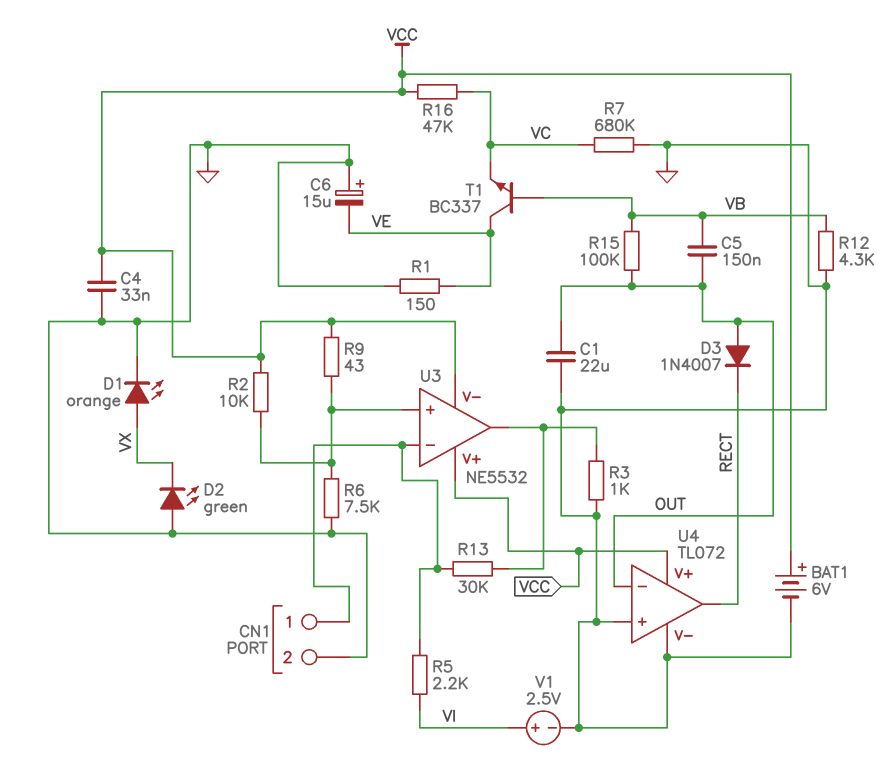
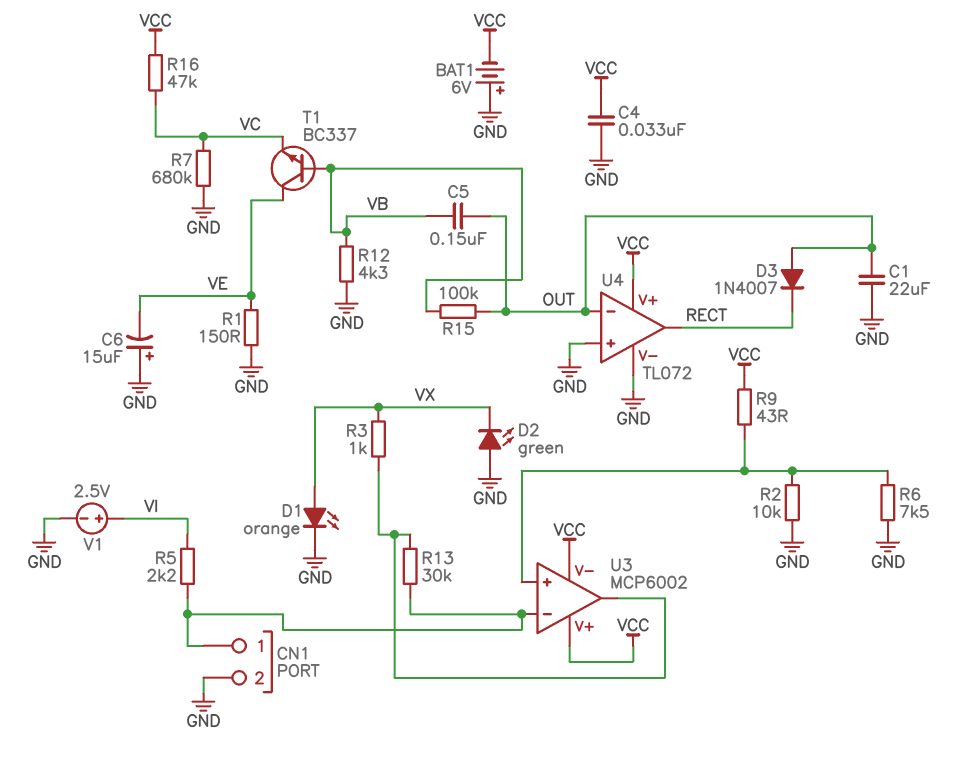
BAT1: 6V (plus VCC, minus GND) -> 6V (plus GND, minus VCC)
R2: 10k (U3/in+, VCC) -> 10k (GND, U3/in+)
R3: 1k (GND, U3/out) -> 1k (U3/out, VX)
U3: NE5532 -> MCP6002

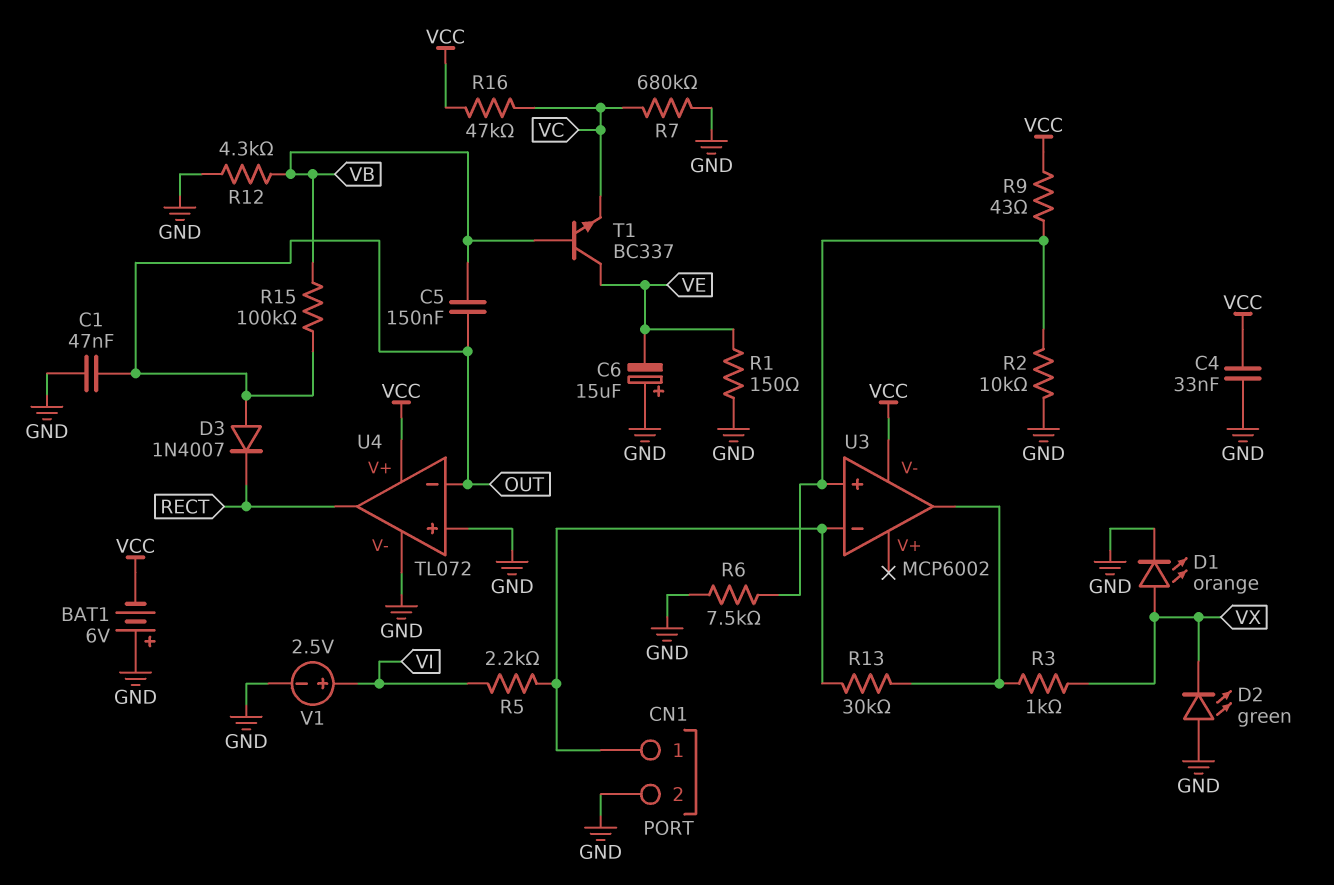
C1: 22uF (GND, OUT) -> 47nF (GND, OUT)
U3 pin V+: VCC -> none

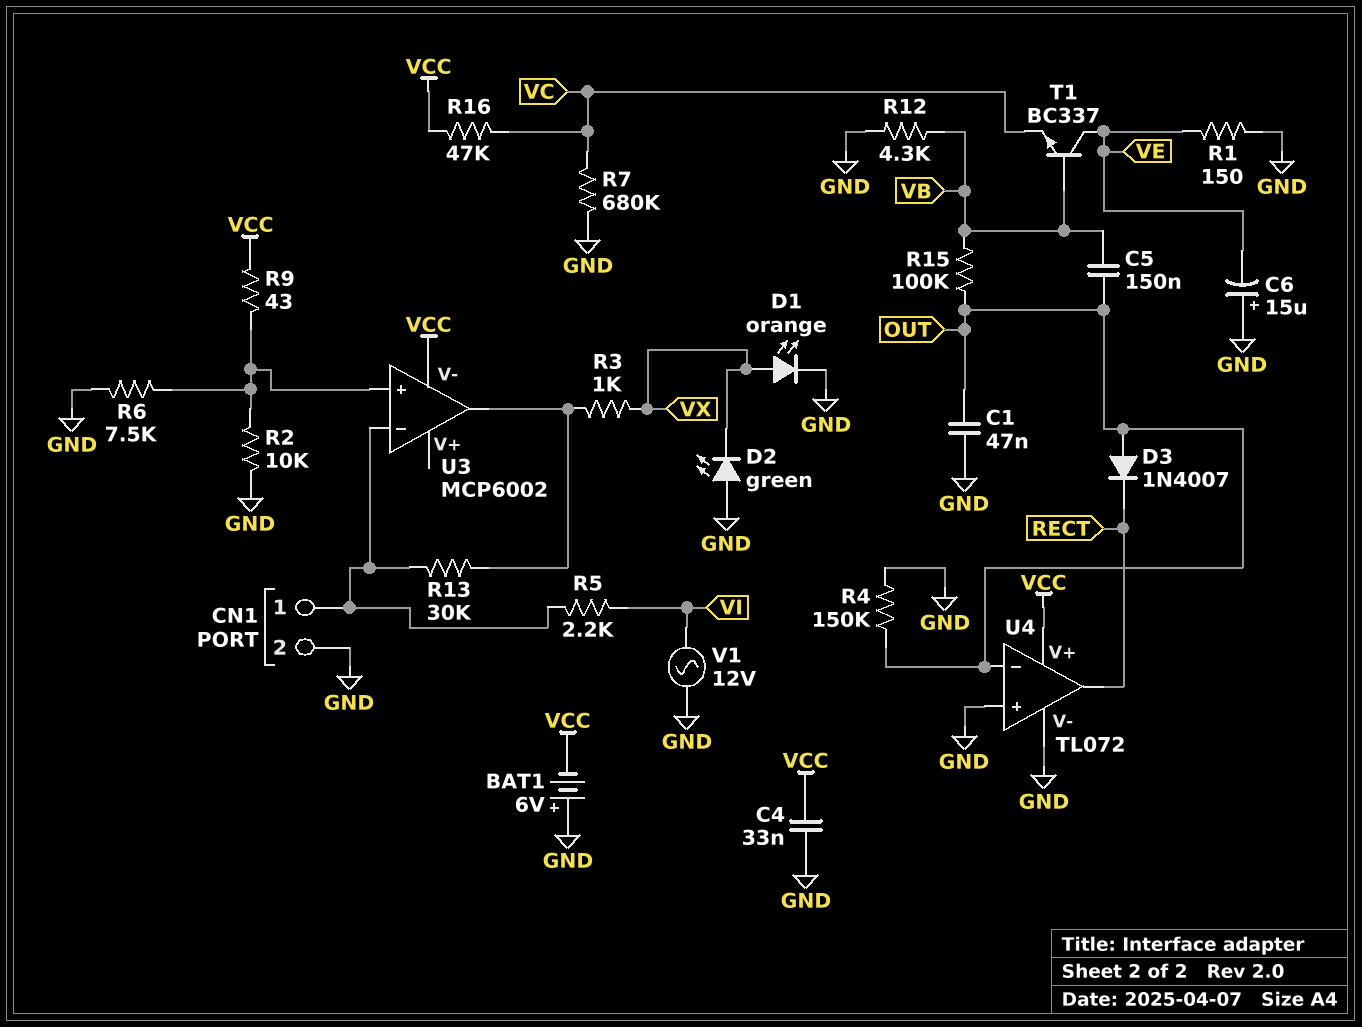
R4: none -> 150k (GND, OUT)
V1: 2.5V (plus VI, minus GND) -> AC 12V (GND, VI)

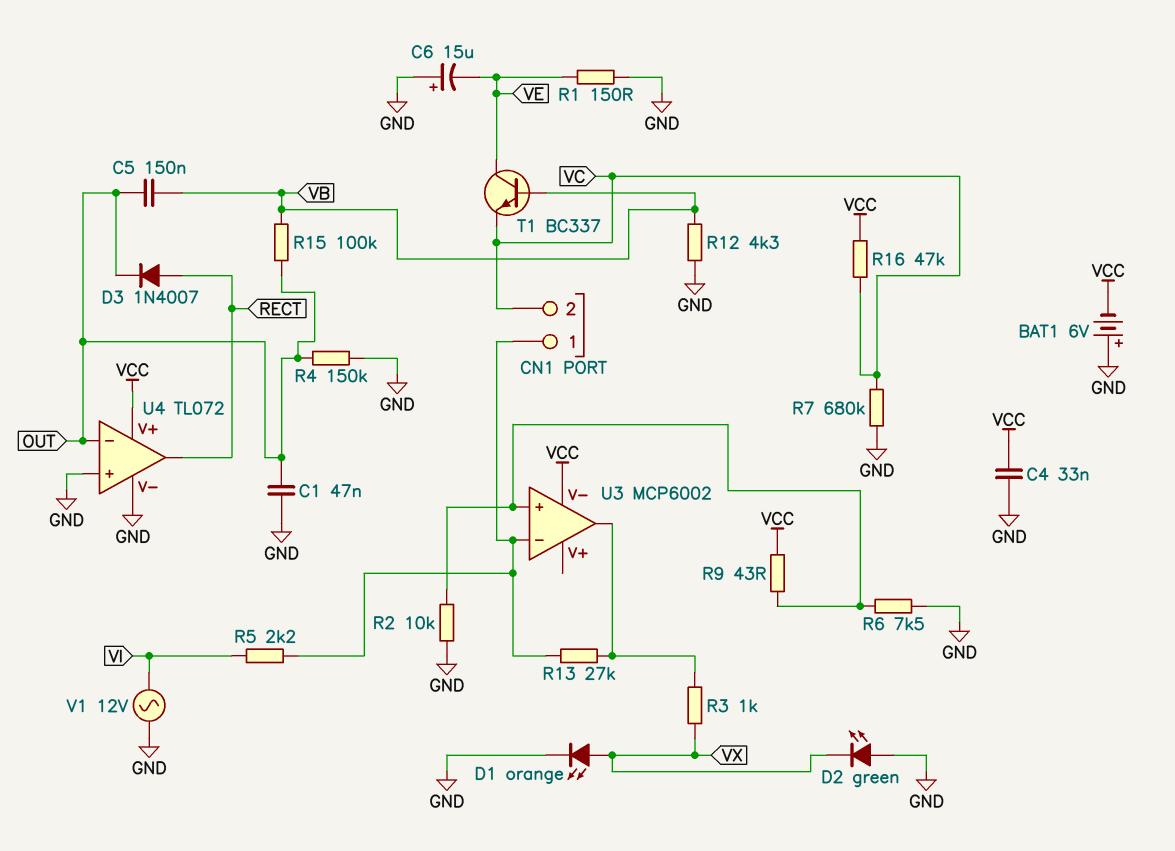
CN1 pin 2: GND -> VC
D3: diode 1N4007 (A OUT, K RECT) -> diode 1N4007 (A RECT, K OUT)
R13: 30k (CN1/1, U3/out) -> 27k (CN1/1, U3/out)

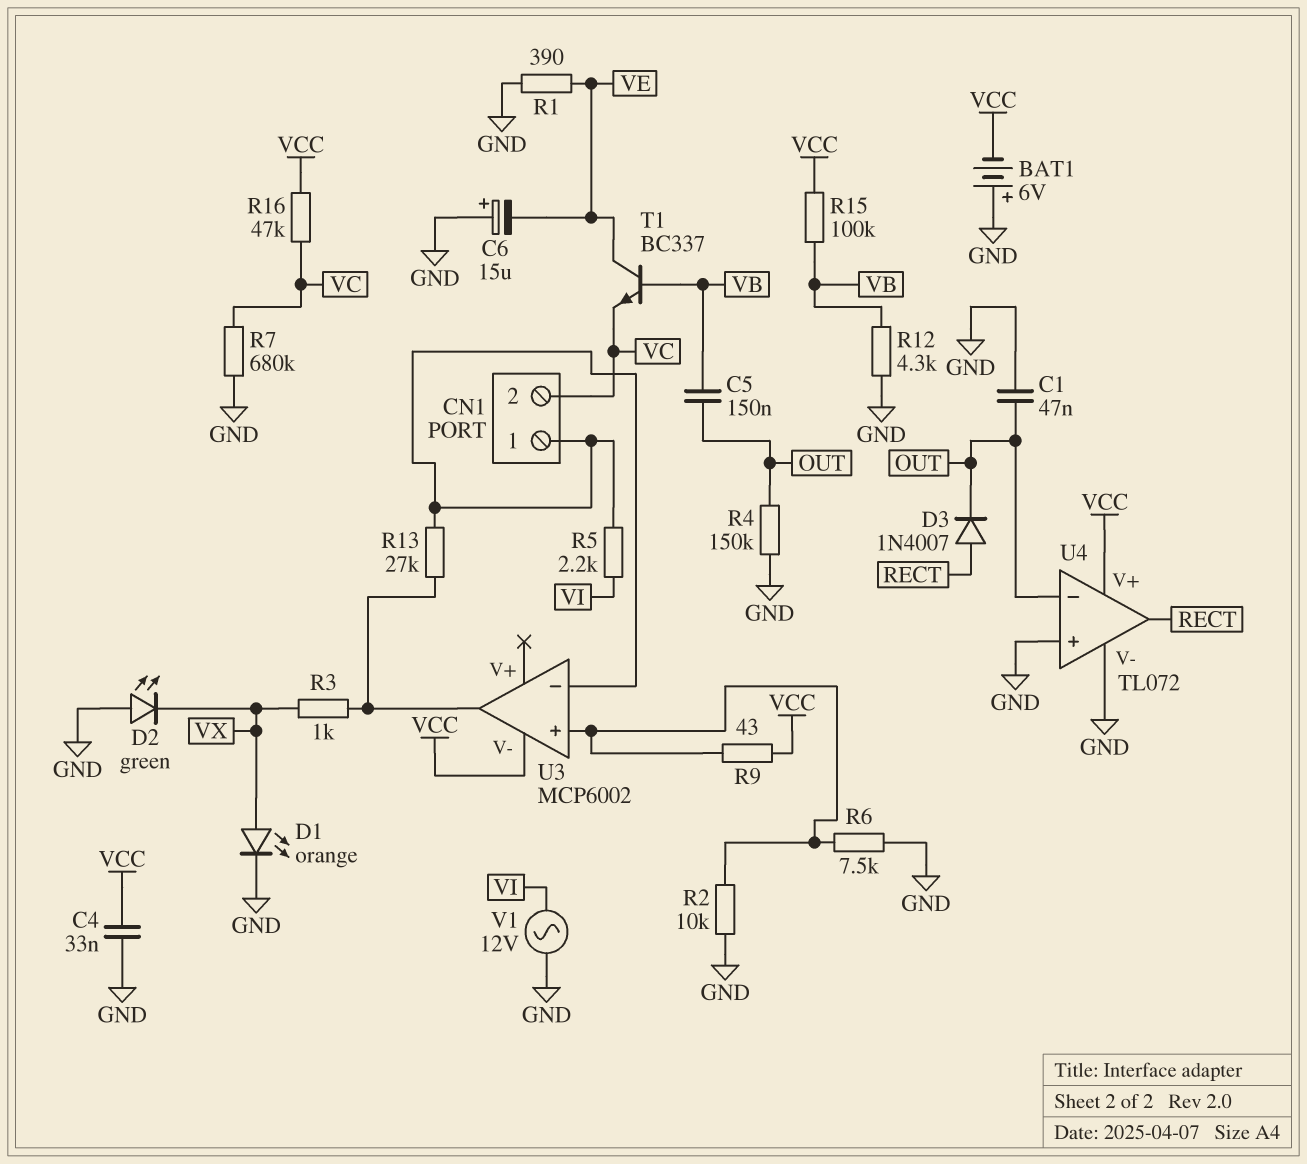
R1: 150 (GND, VE) -> 390 (GND, VE)
R15: 100k (OUT, VB) -> 100k (VB, VCC)

